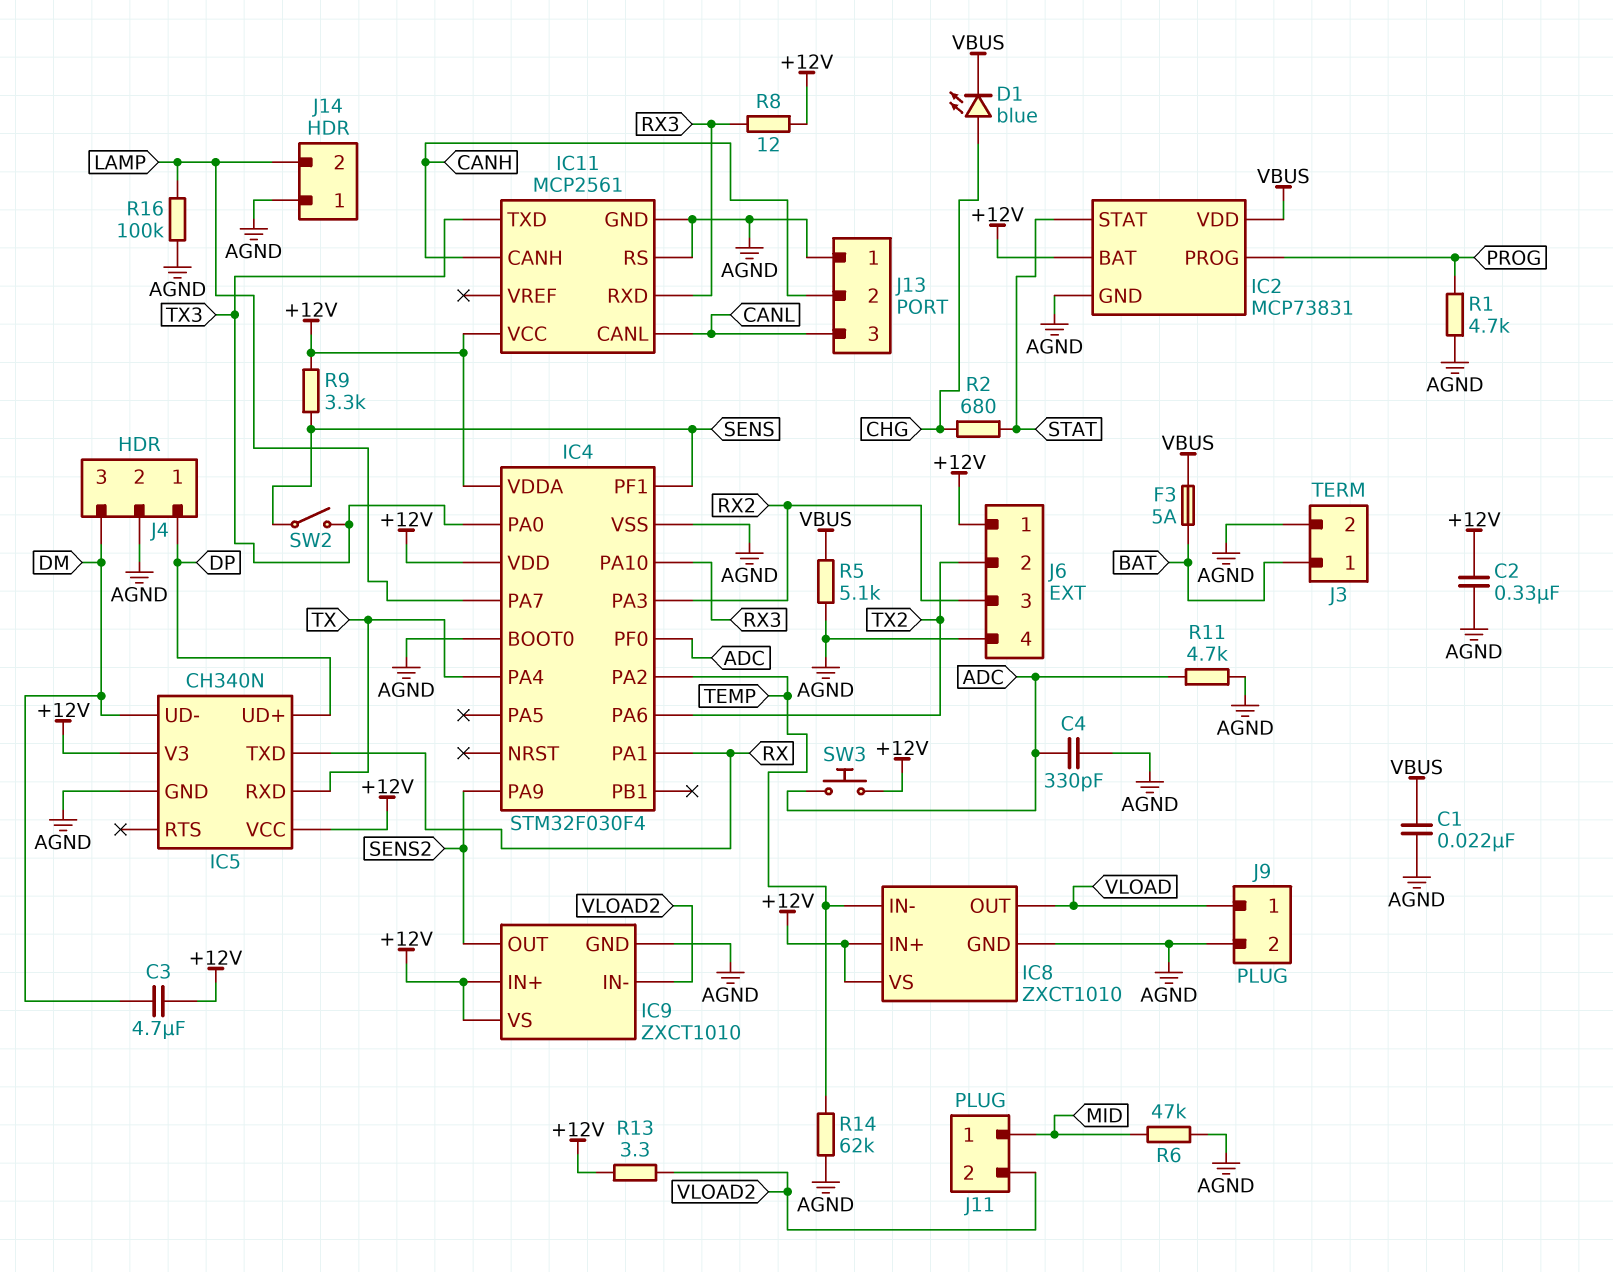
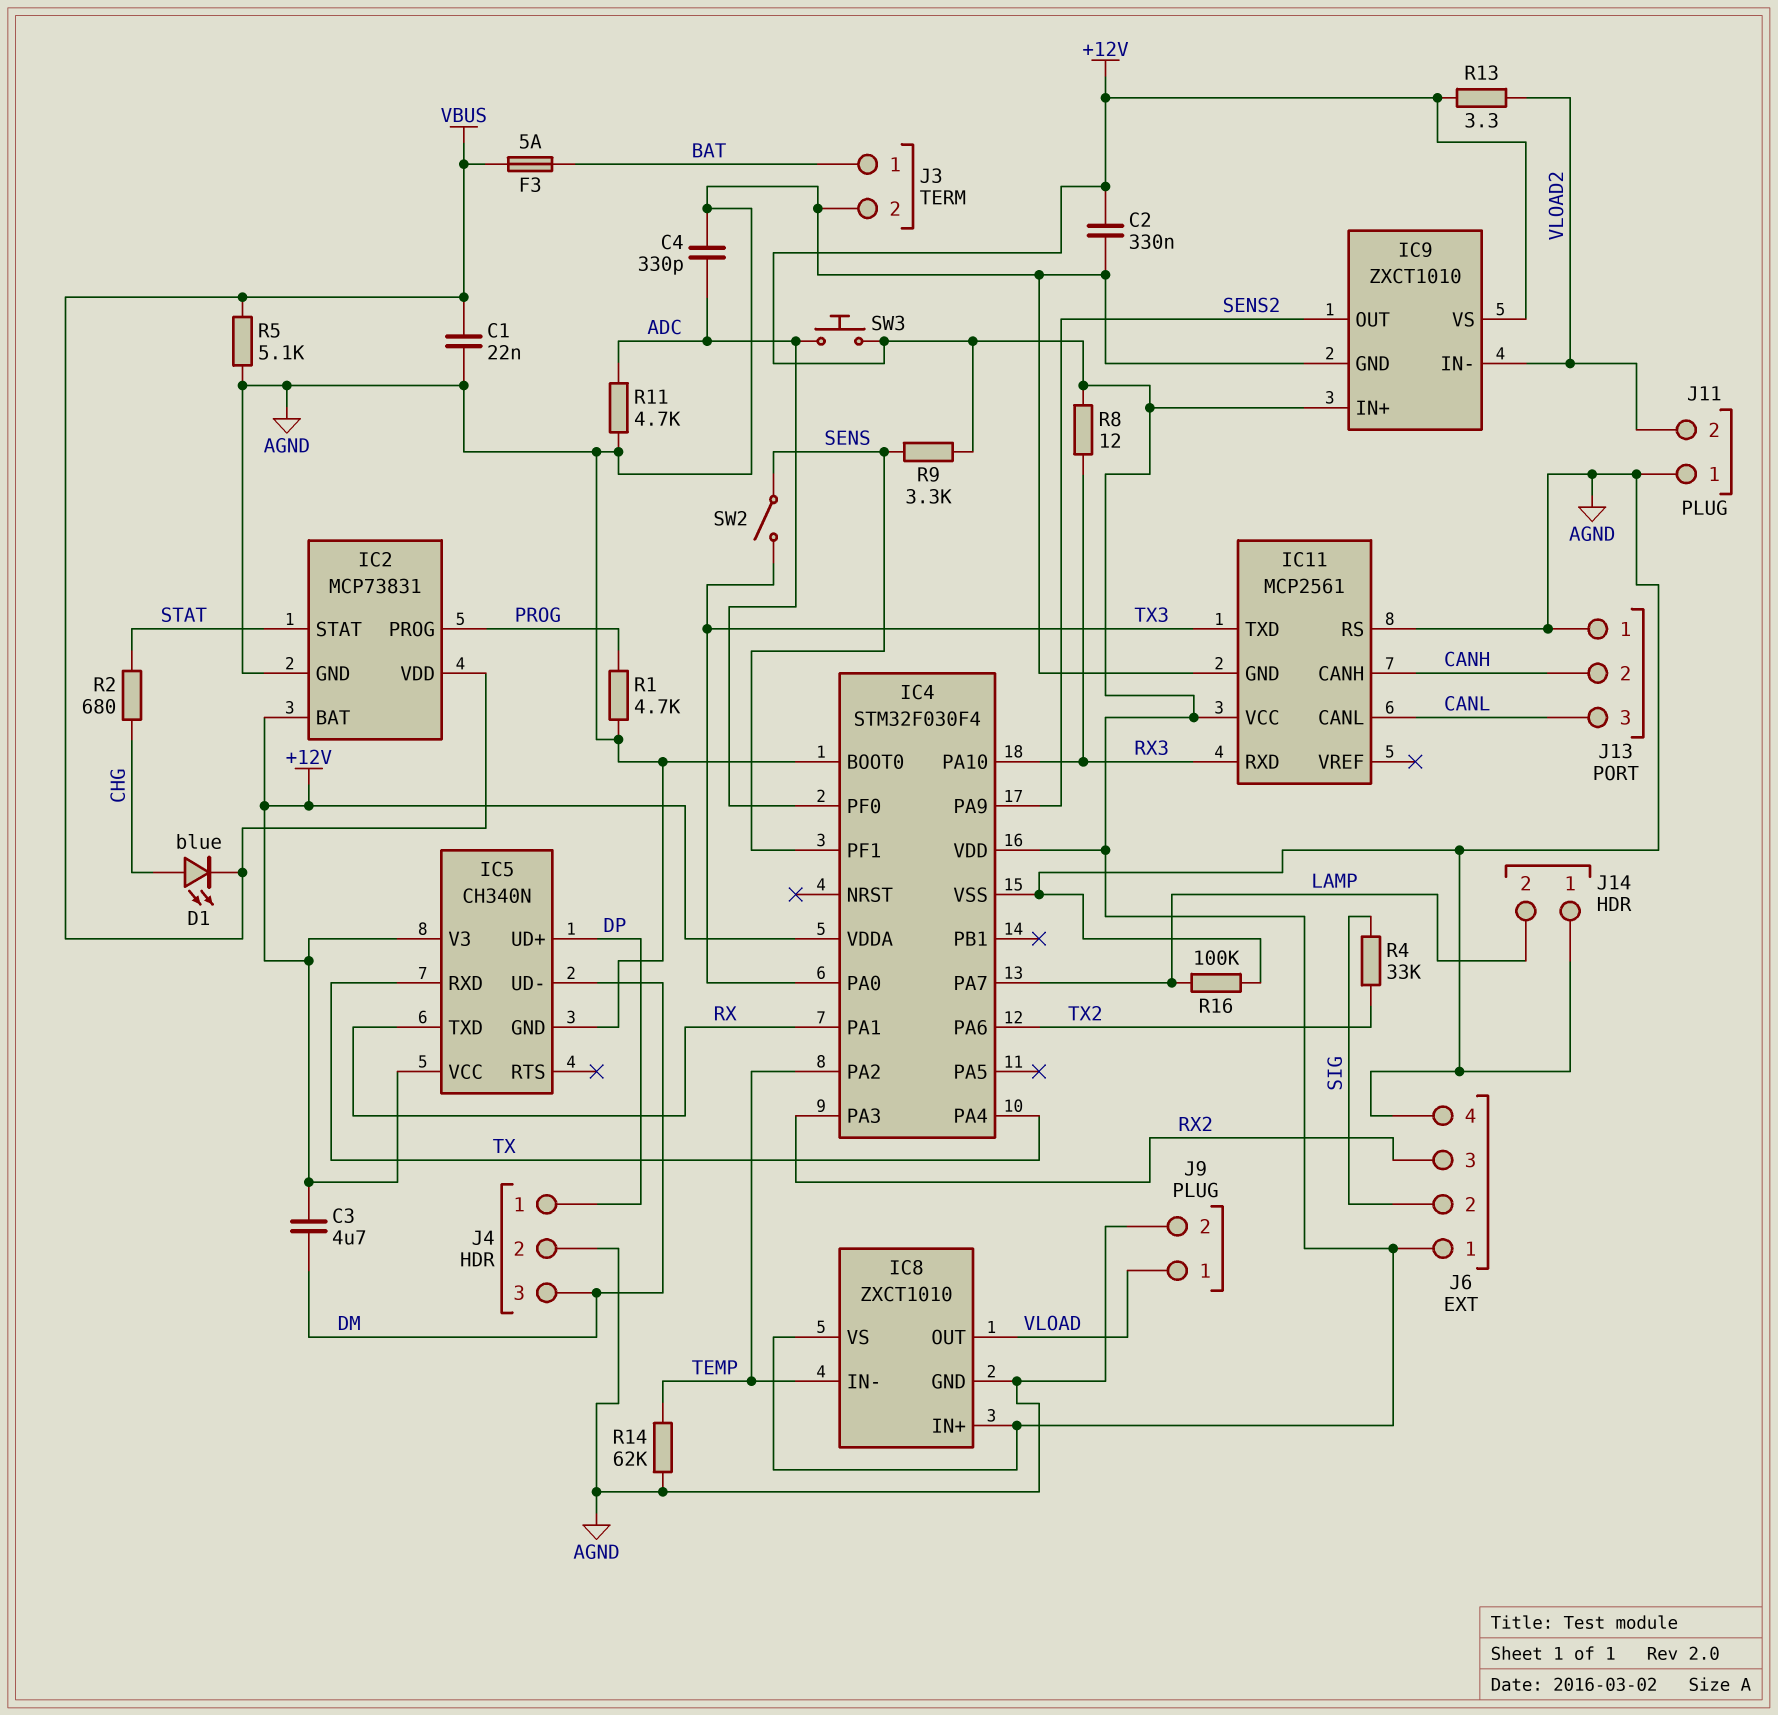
J6 pin 2: TX2 -> SIG
J11 pin 1: MID -> AGND
R4: none -> 33k (SIG, TX2)
R6: 47k (AGND, MID) -> none

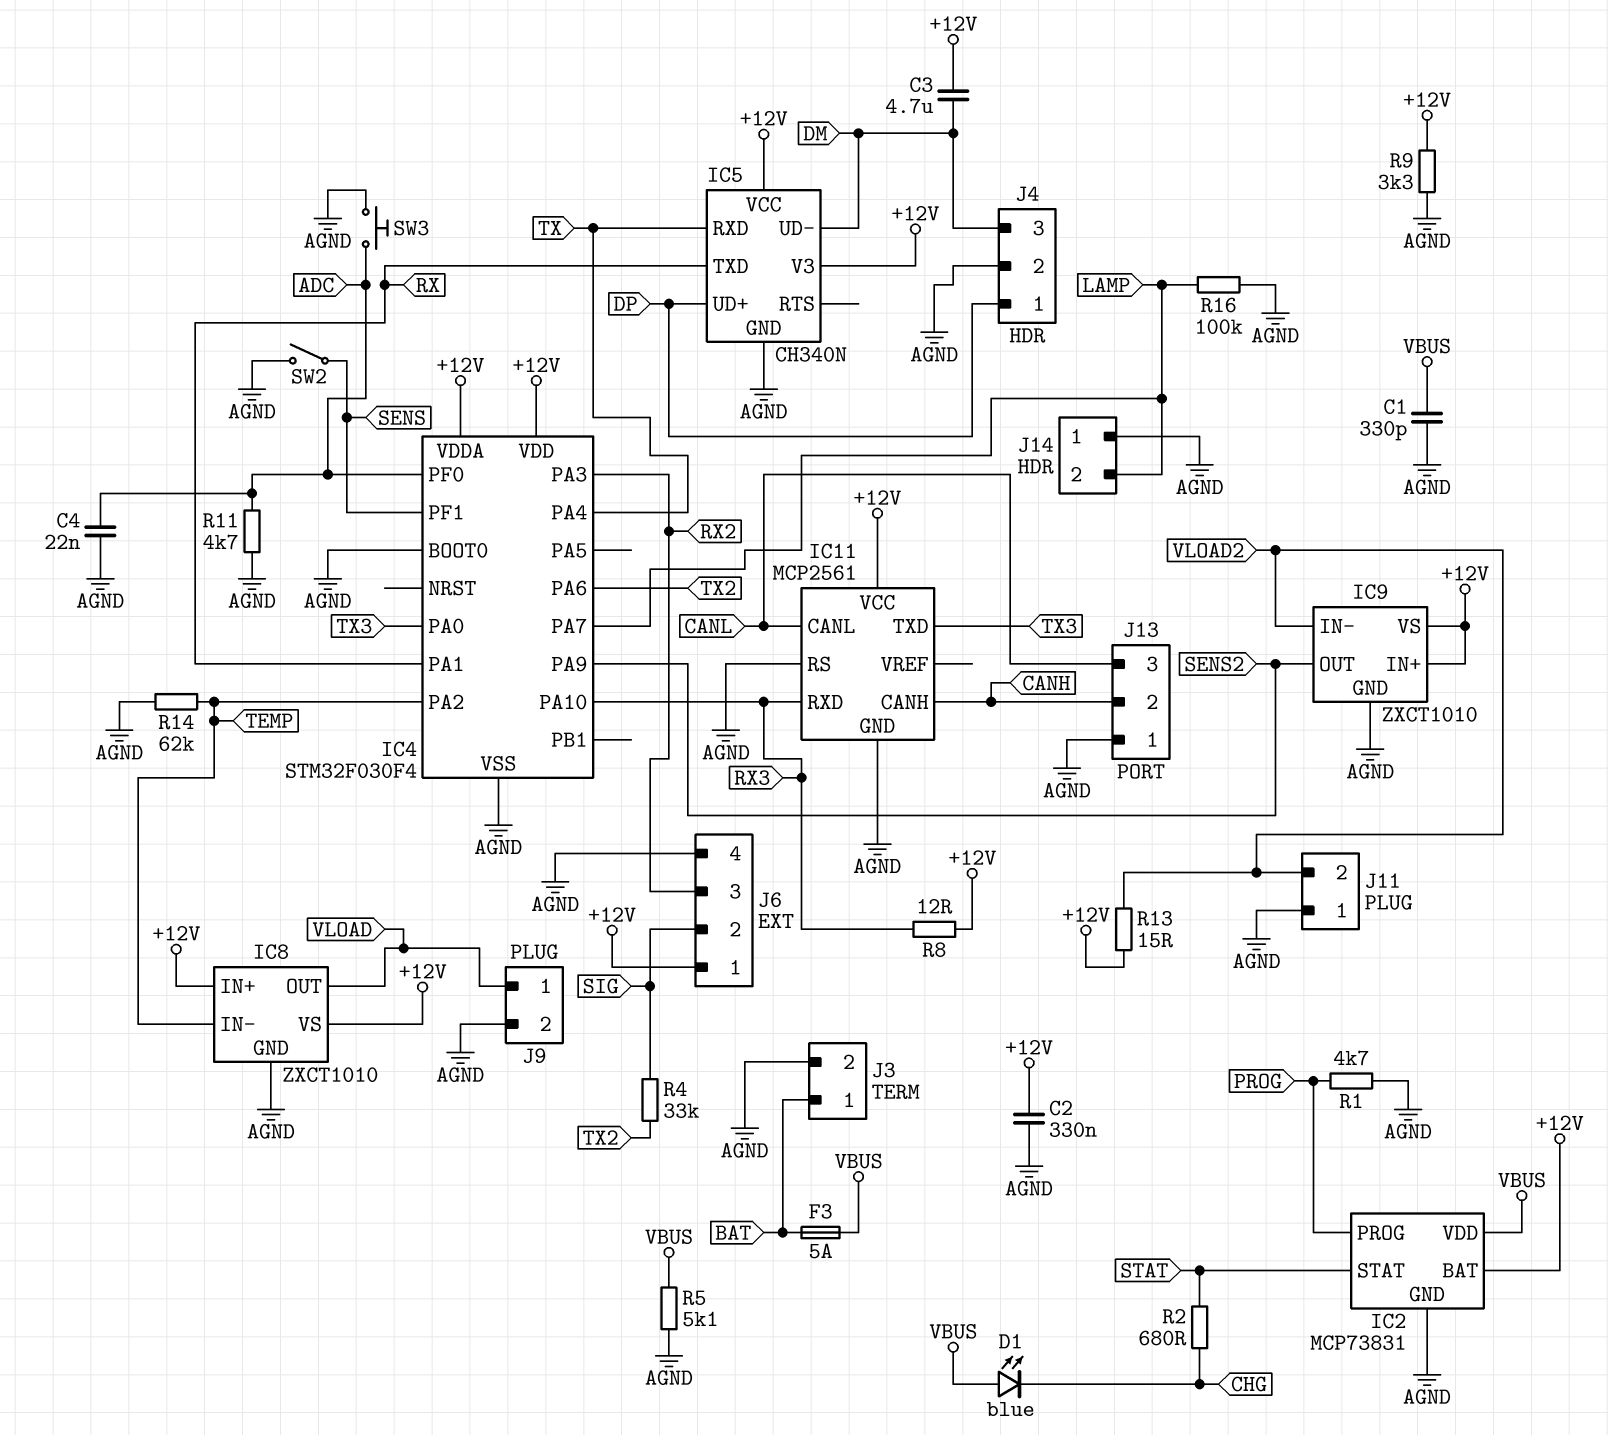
C1: 22nF (AGND, VBUS) -> 330pF (AGND, VBUS)
C4: 330pF (ADC, AGND) -> 22nF (ADC, AGND)
D1: LED blue (A CHG, K VBUS) -> LED blue (A VBUS, K CHG)
R9: 3.3k (+12V, SENS) -> 3.3k (+12V, AGND)
R13: 3.3 (+12V, VLOAD2) -> 15 (+12V, VLOAD2)
SW2: switch (SENS, TX3) -> switch (AGND, SENS)
SW3: button (+12V, ADC) -> button (ADC, AGND)

